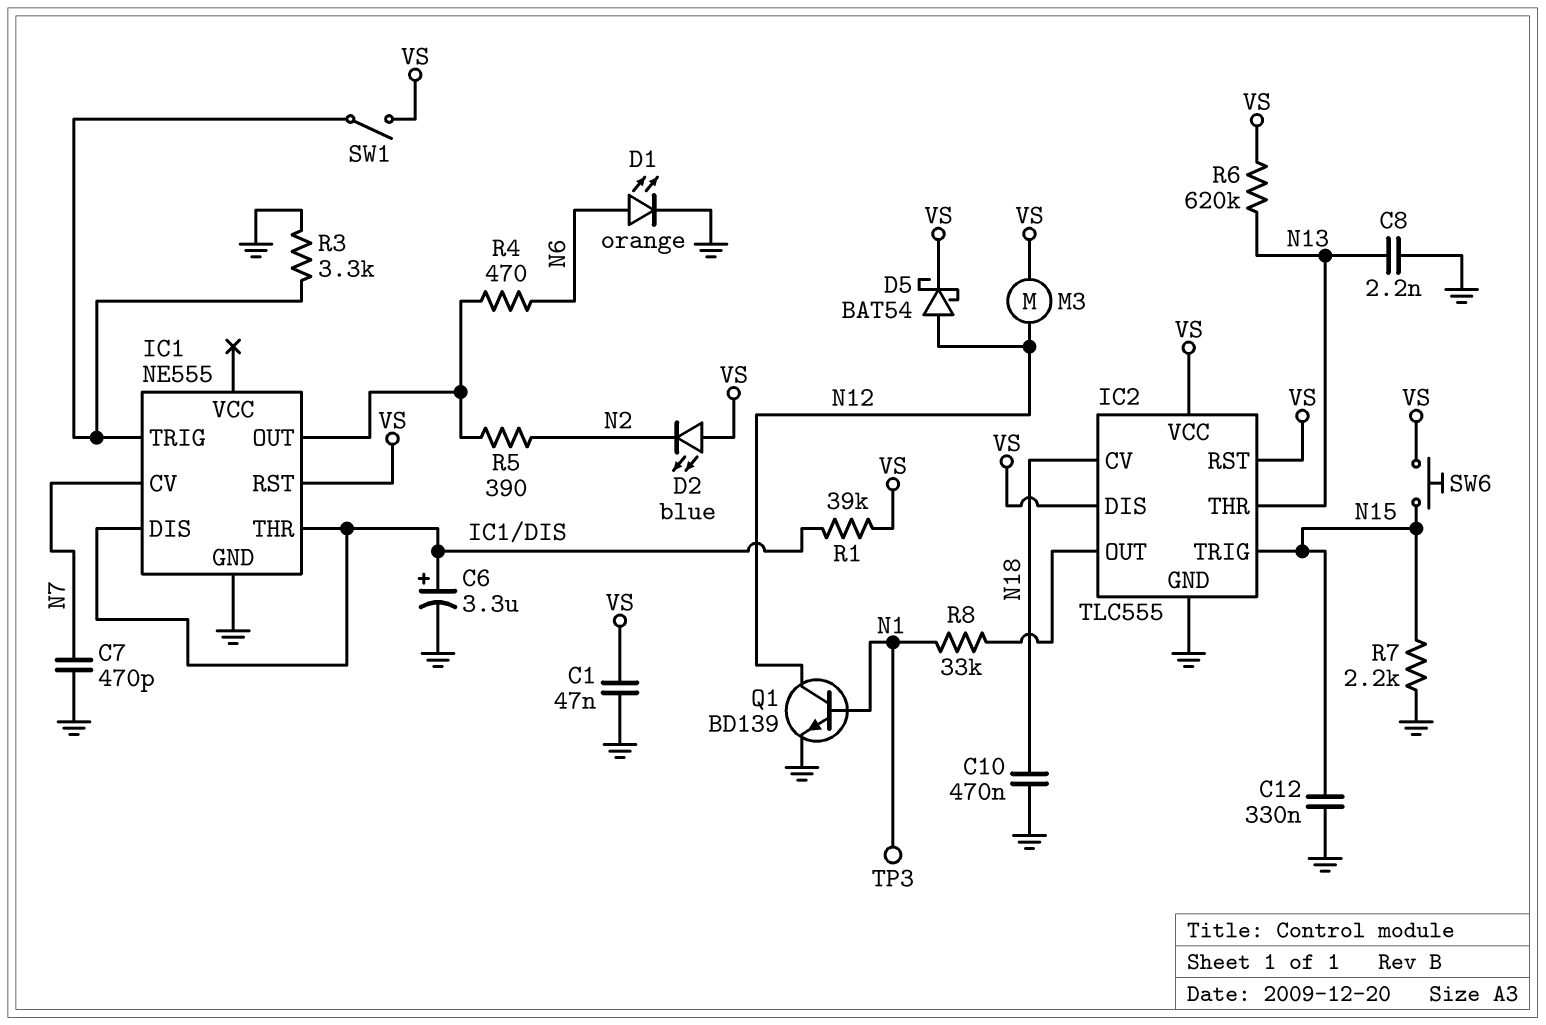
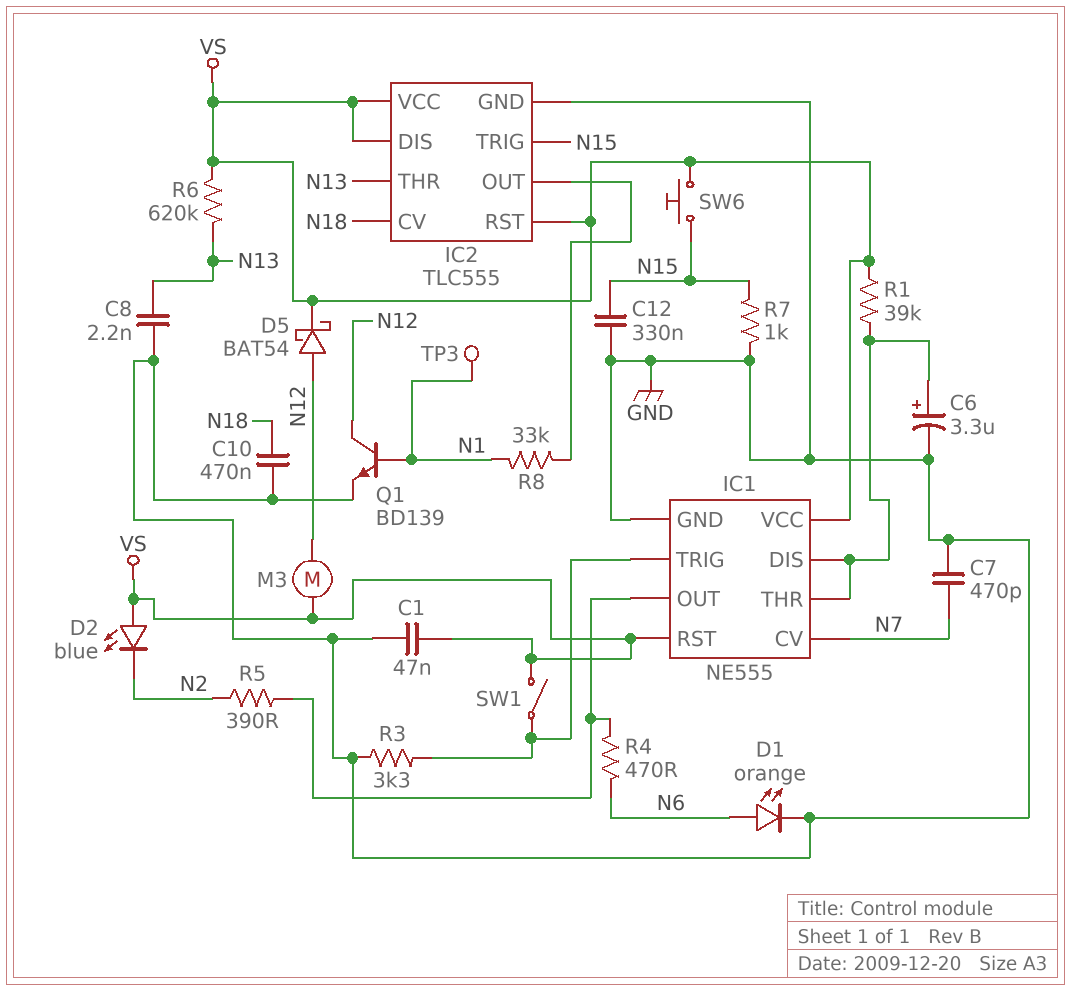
IC1 pin VCC: none -> VS
R7: 2.2k (GND, N15) -> 1k (GND, N15)

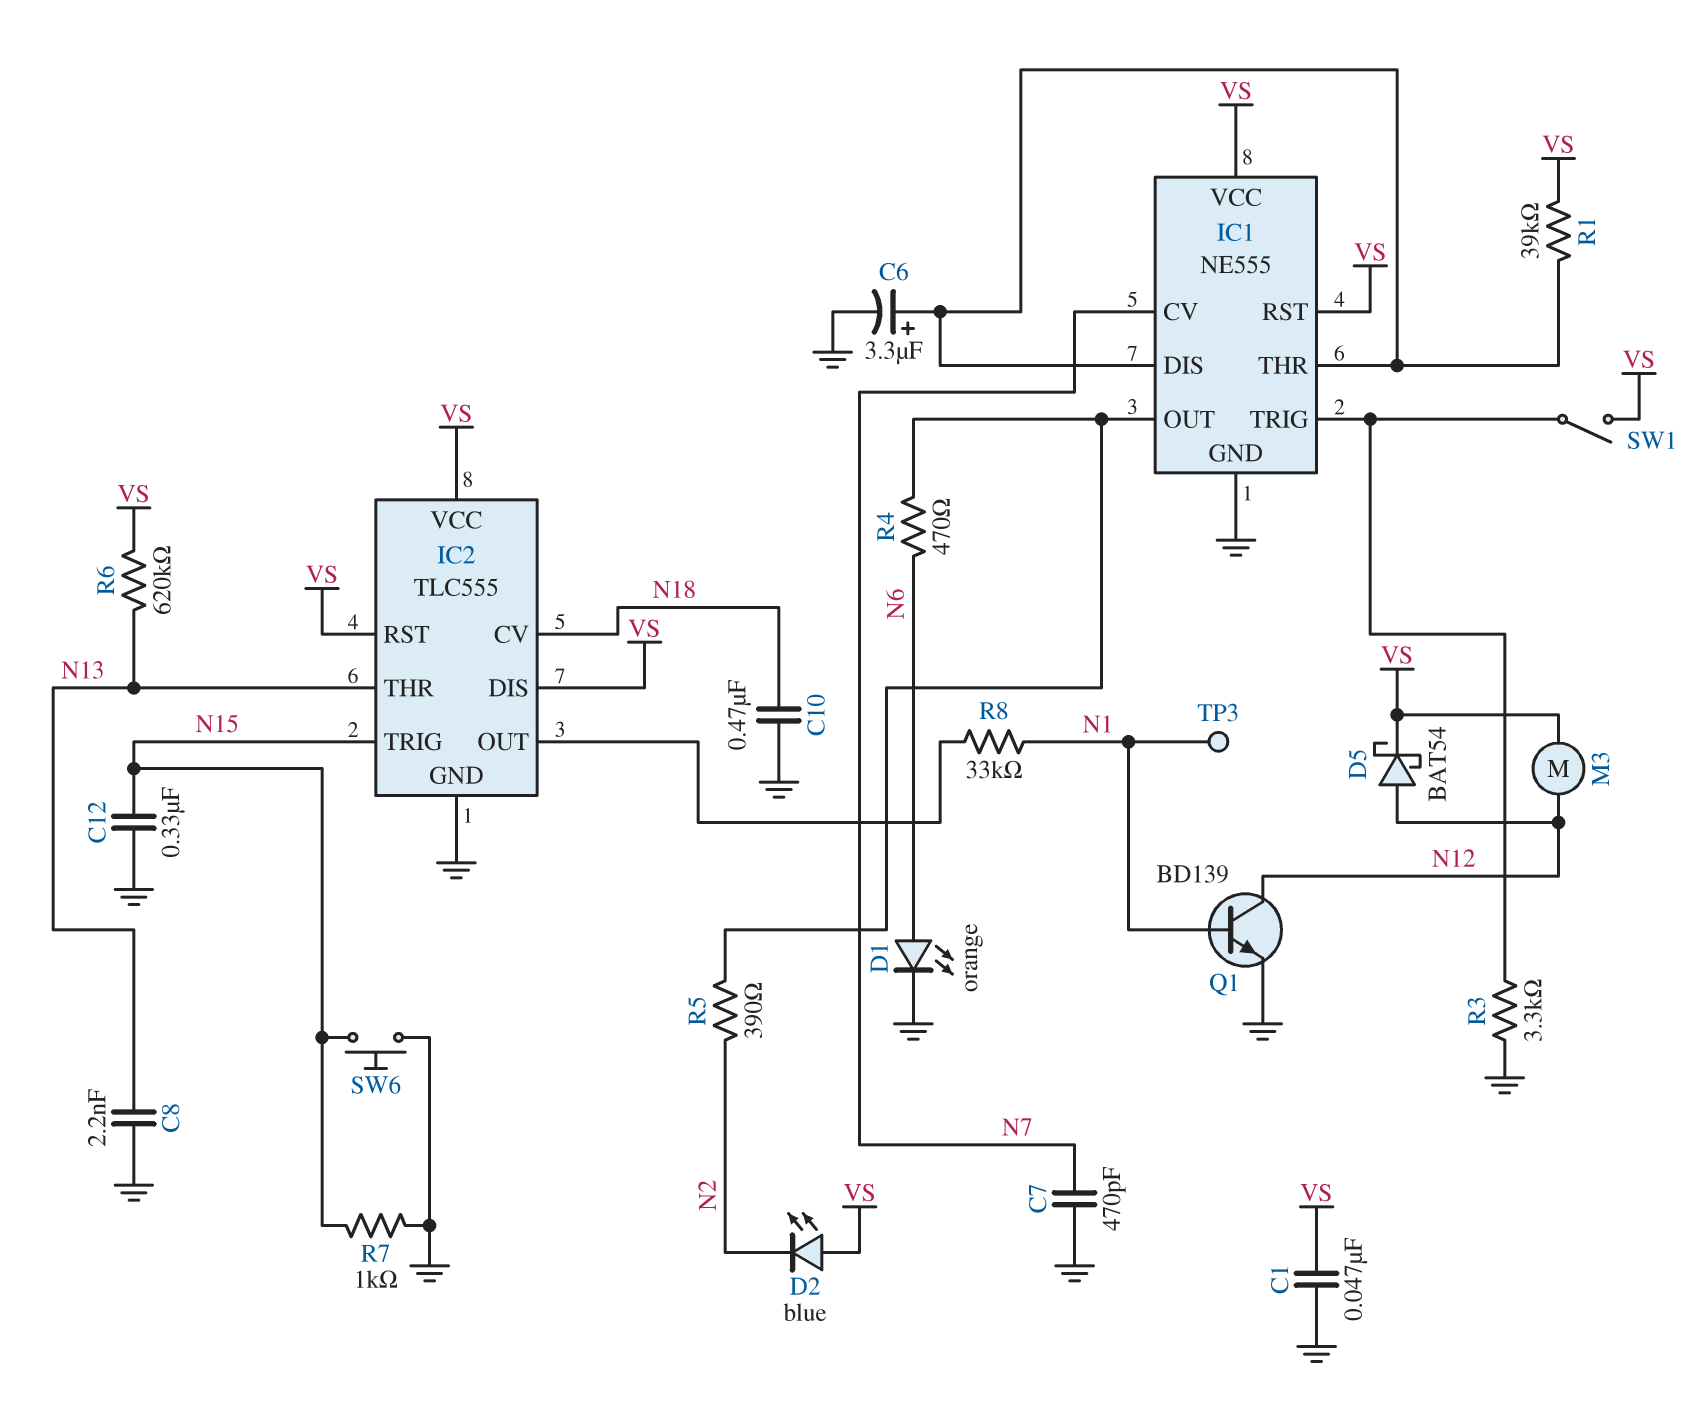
SW6: button (N15, VS) -> button (GND, N15)

